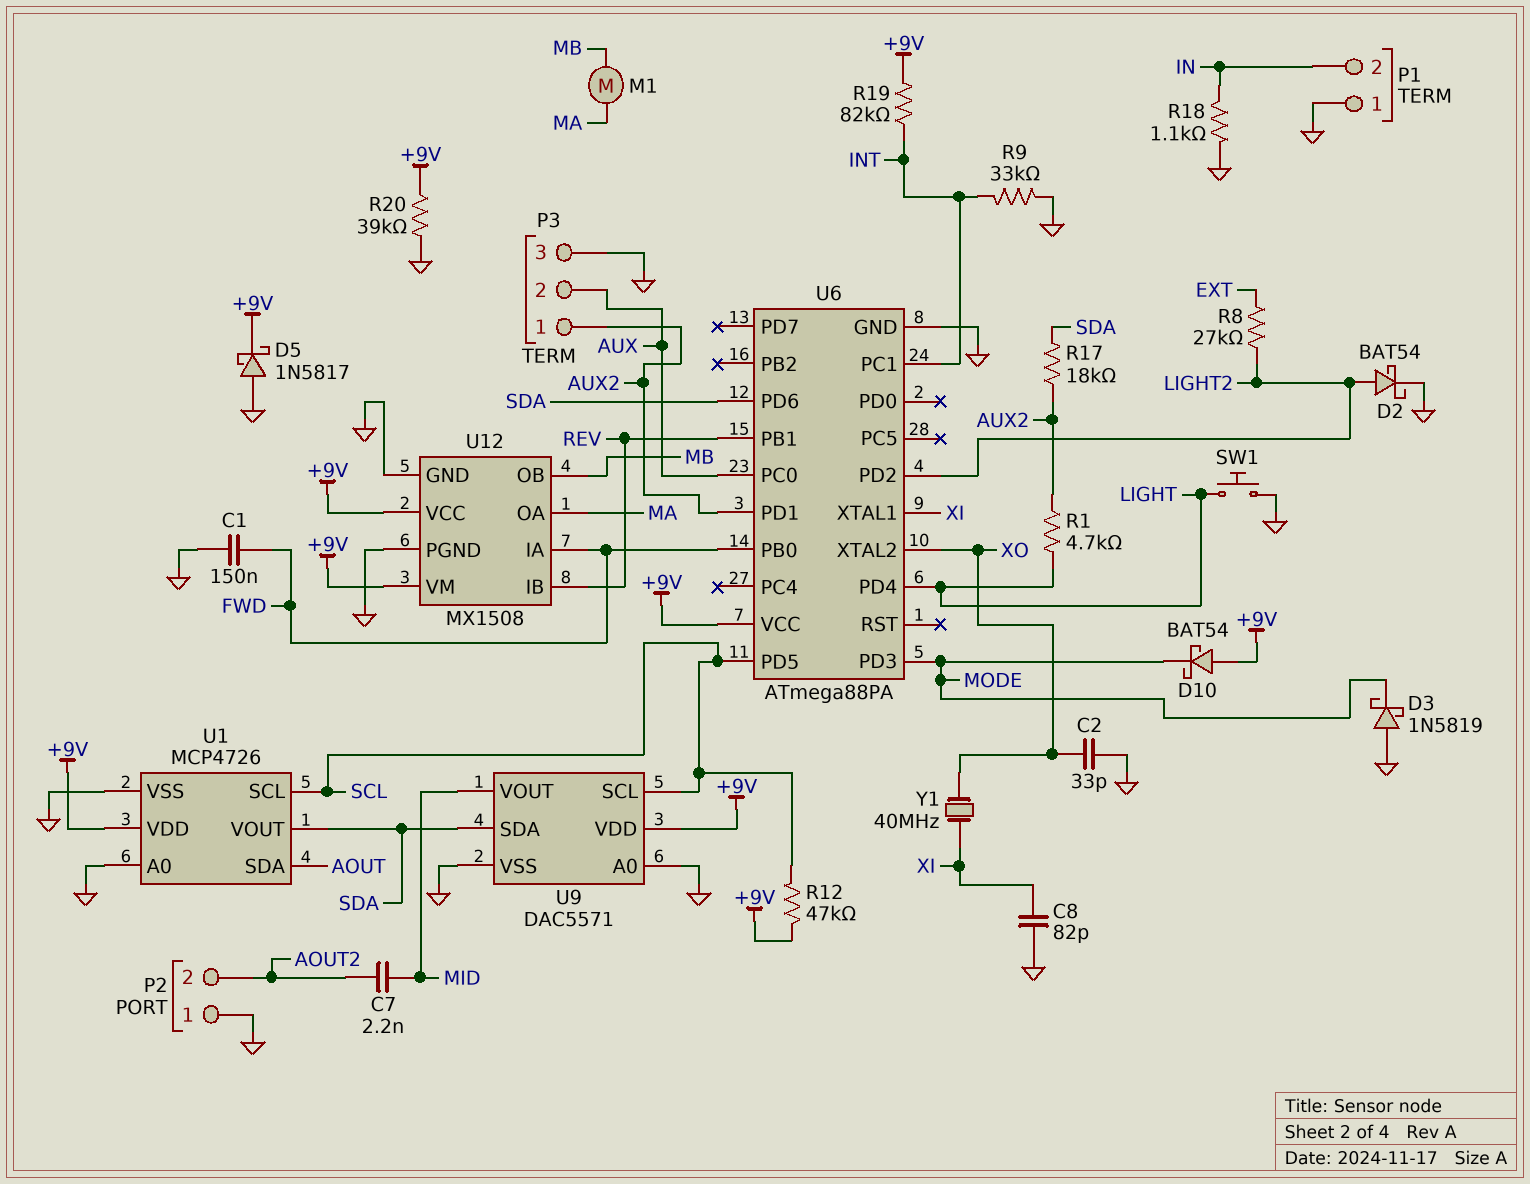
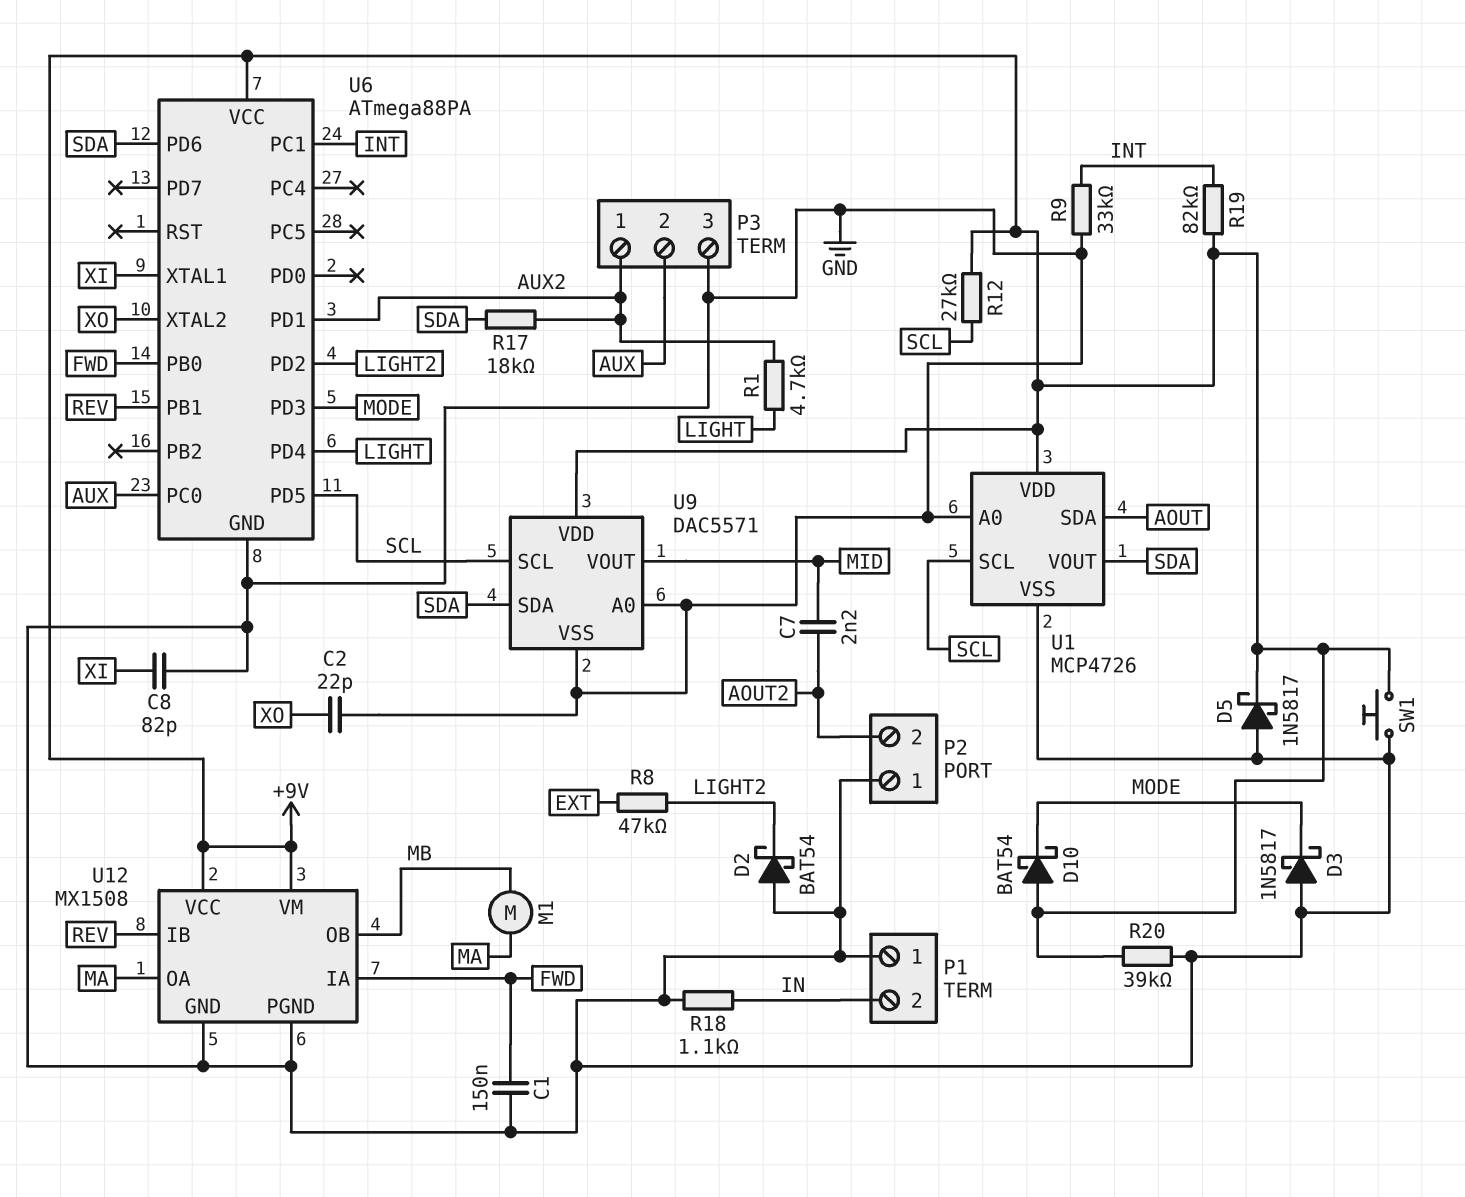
C2: 33pF (GND, XO) -> 22pF (GND, XO)
D2: schottky BAT54 (A LIGHT2, K GND) -> schottky BAT54 (A GND, K LIGHT2)
D3: schottky 1N5819 (A GND, K MODE) -> schottky 1N5817 (A GND, K MODE)
R8: 27k (EXT, LIGHT2) -> 47k (EXT, LIGHT2)
R12: 47k (+9V, SCL) -> 27k (+9V, SCL)
SW1: button (GND, LIGHT) -> button (+9V, GND)
Y1: 40MHz (XI, XO) -> none

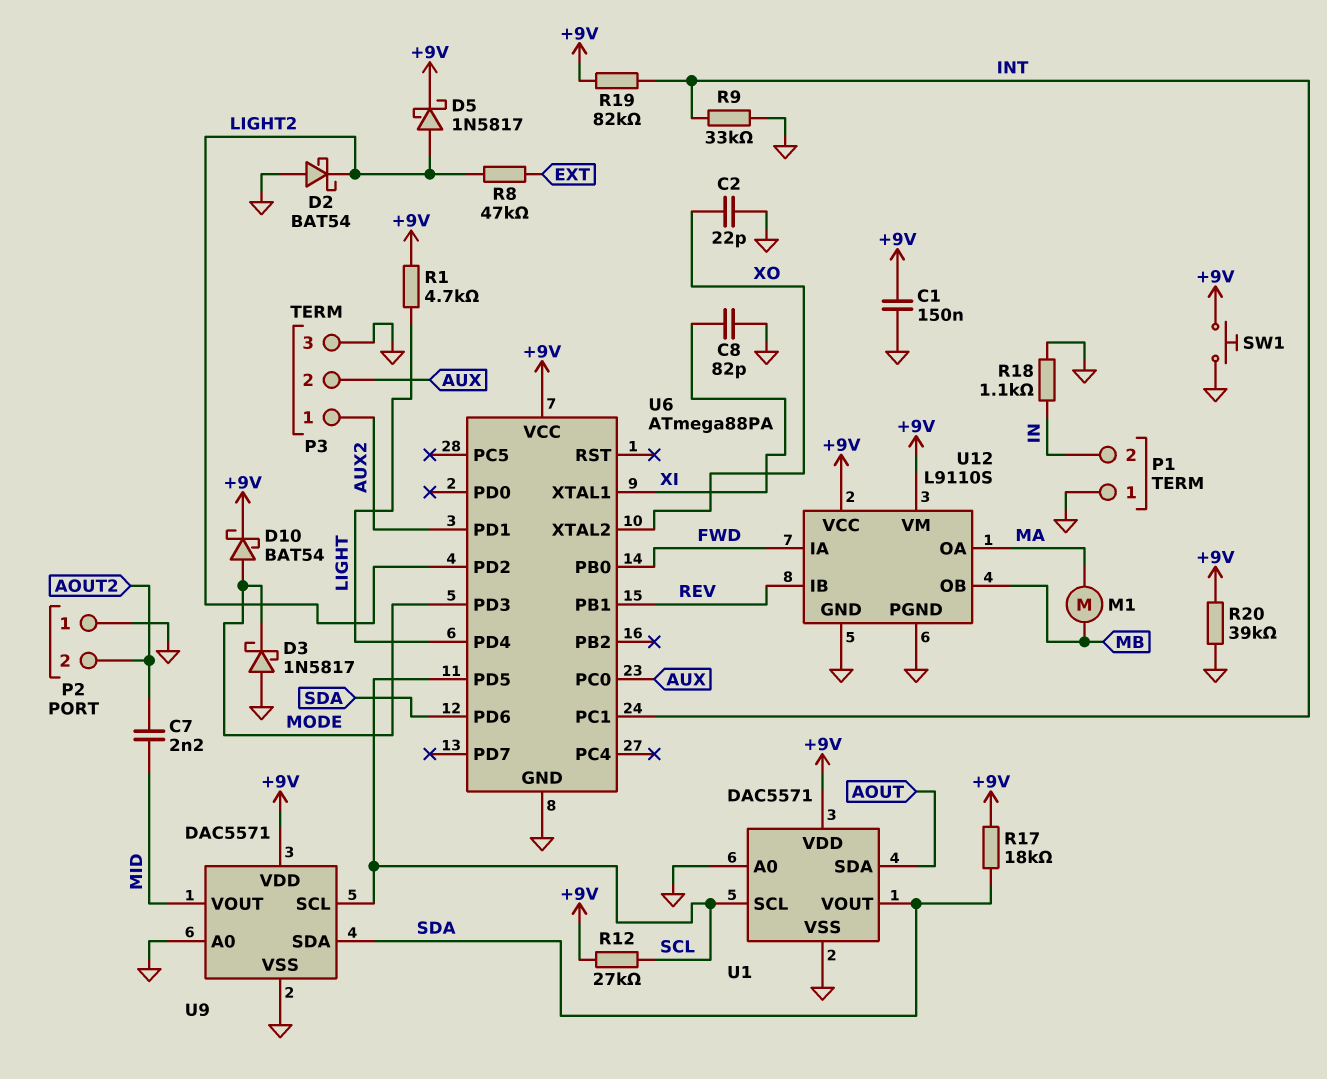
C1: 150nF (FWD, GND) -> 150nF (+9V, GND)
D5: schottky 1N5817 (A GND, K +9V) -> schottky 1N5817 (A LIGHT2, K +9V)
D10: schottky BAT54 (A +9V, K MODE) -> schottky BAT54 (A MODE, K +9V)
R1: 4.7k (AUX2, LIGHT) -> 4.7k (+9V, LIGHT)
R17: 18k (AUX2, SDA) -> 18k (+9V, SDA)
U1: MCP4726 -> DAC5571
U12: MX1508 -> L9110S

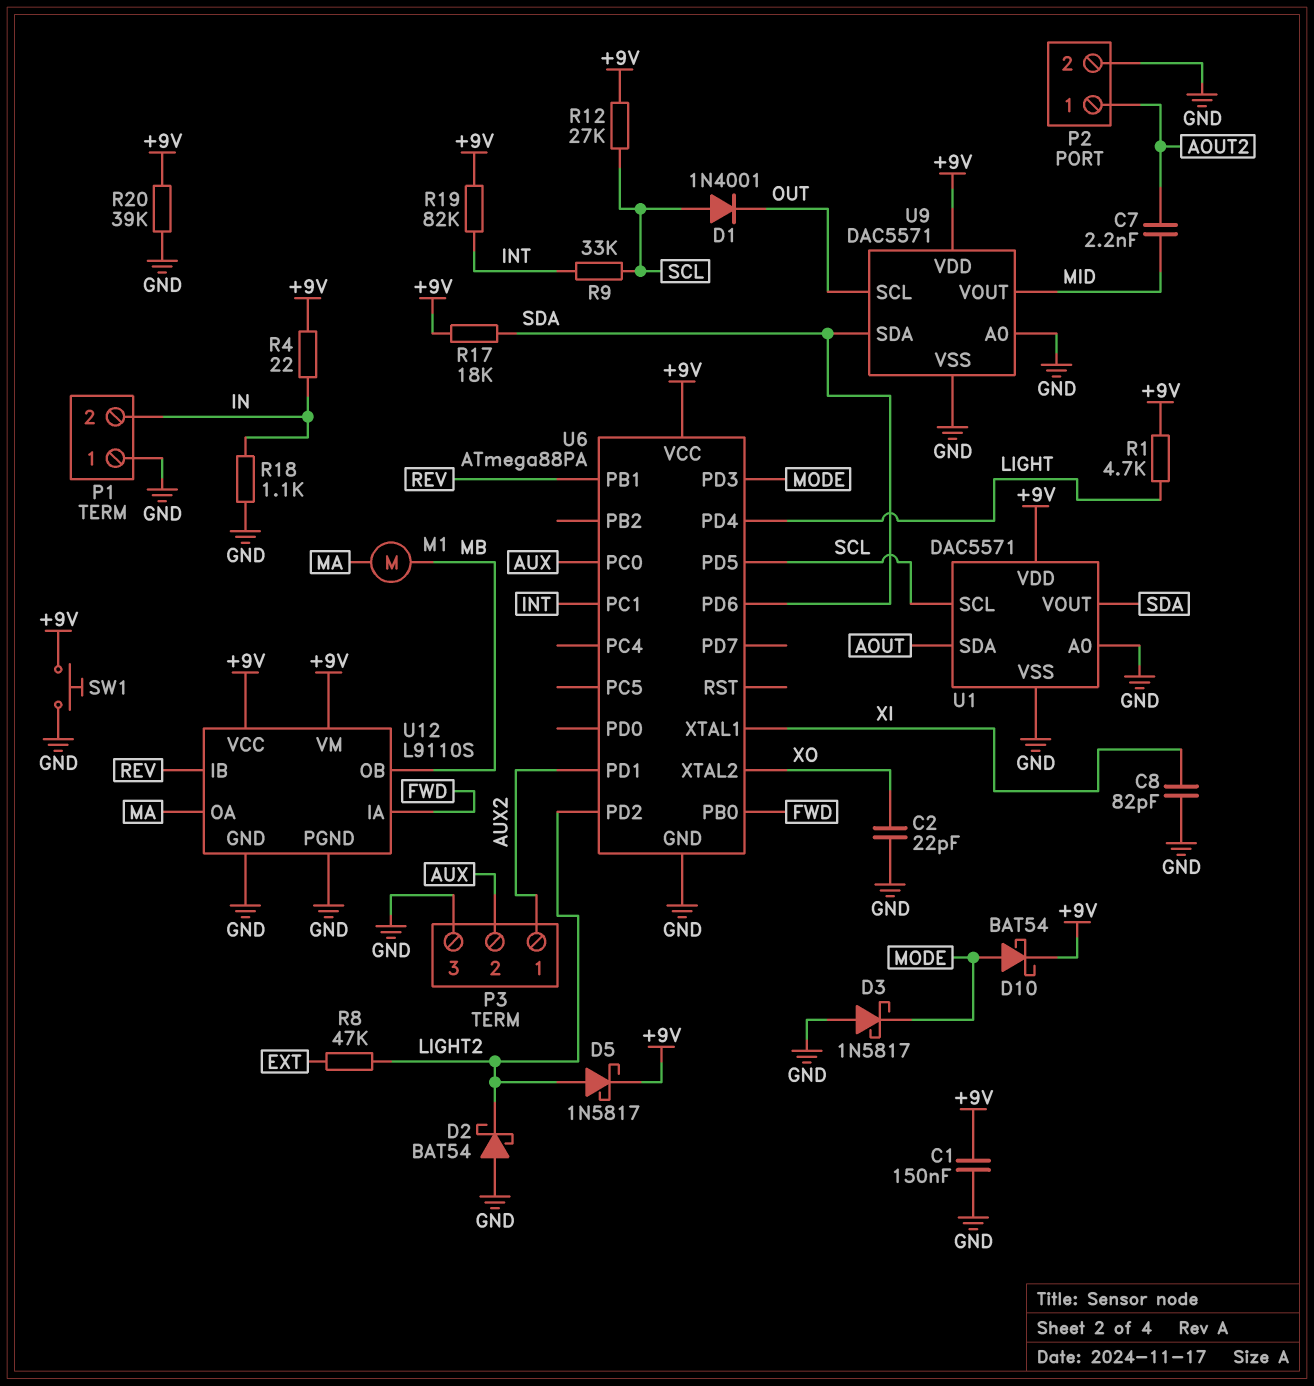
D1: none -> diode 1N4001 (A SCL, K OUT)
P2 pin 1: GND -> AOUT2
P2 pin 2: AOUT2 -> GND
R4: none -> 22 (+9V, IN)
R9: 33k (GND, INT) -> 33k (INT, SCL)
U9 pin SCL: SCL -> OUT

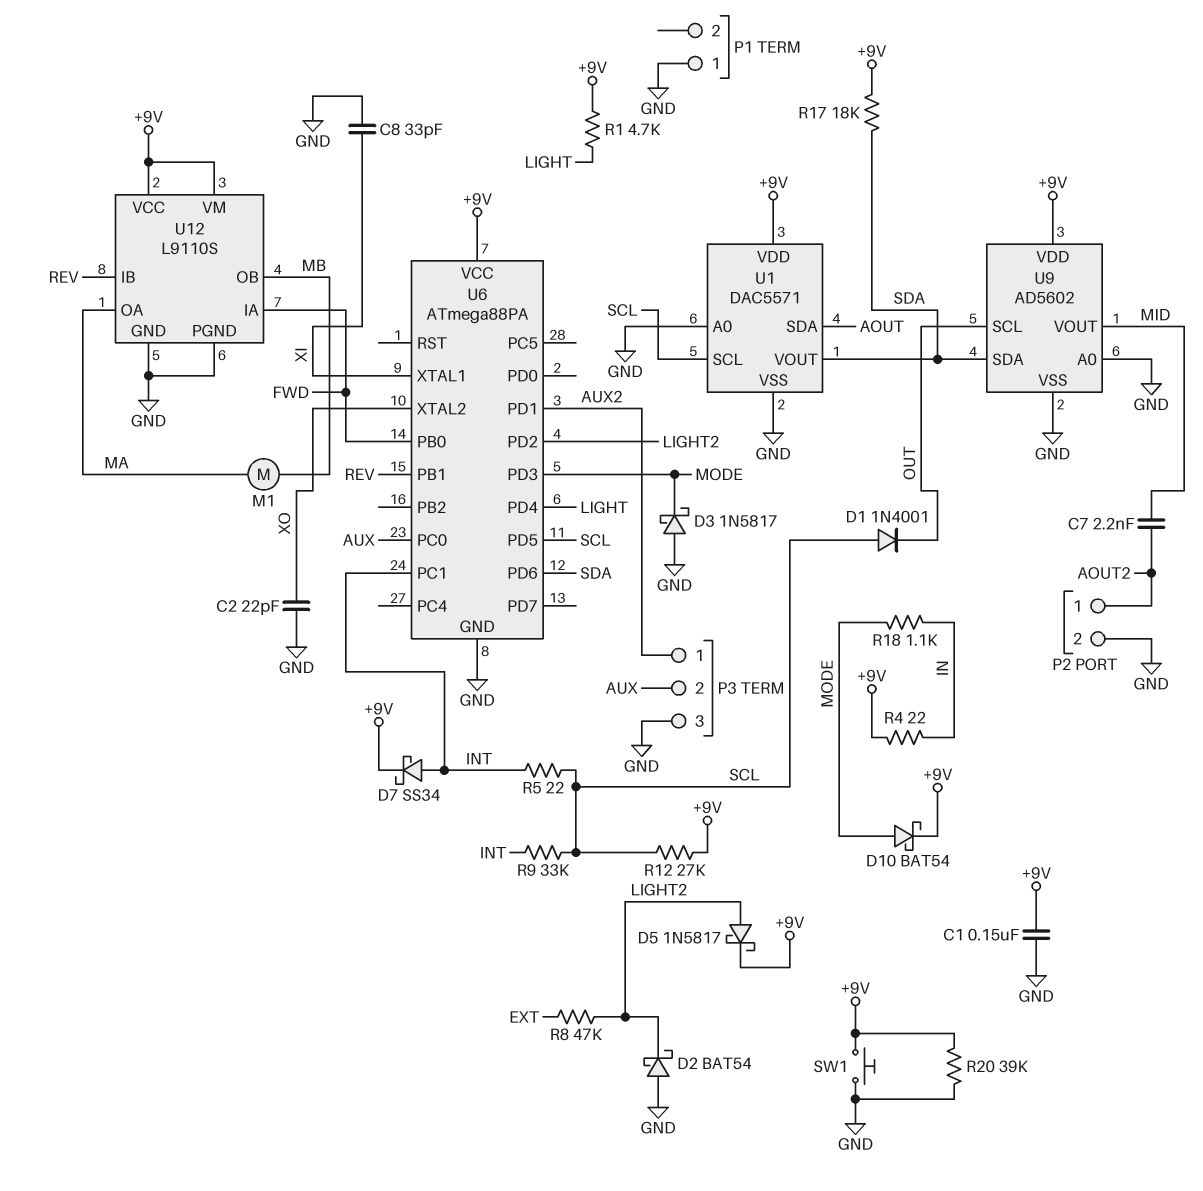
C8: 82pF (GND, XI) -> 33pF (GND, XI)
D7: none -> schottky SS34 (A INT, K +9V)
P1 pin 2: IN -> none
R5: none -> 22 (INT, SCL)
R18: 1.1k (GND, IN) -> 1.1k (IN, MODE)
R19: 82k (+9V, INT) -> none
U9: DAC5571 -> AD5602

